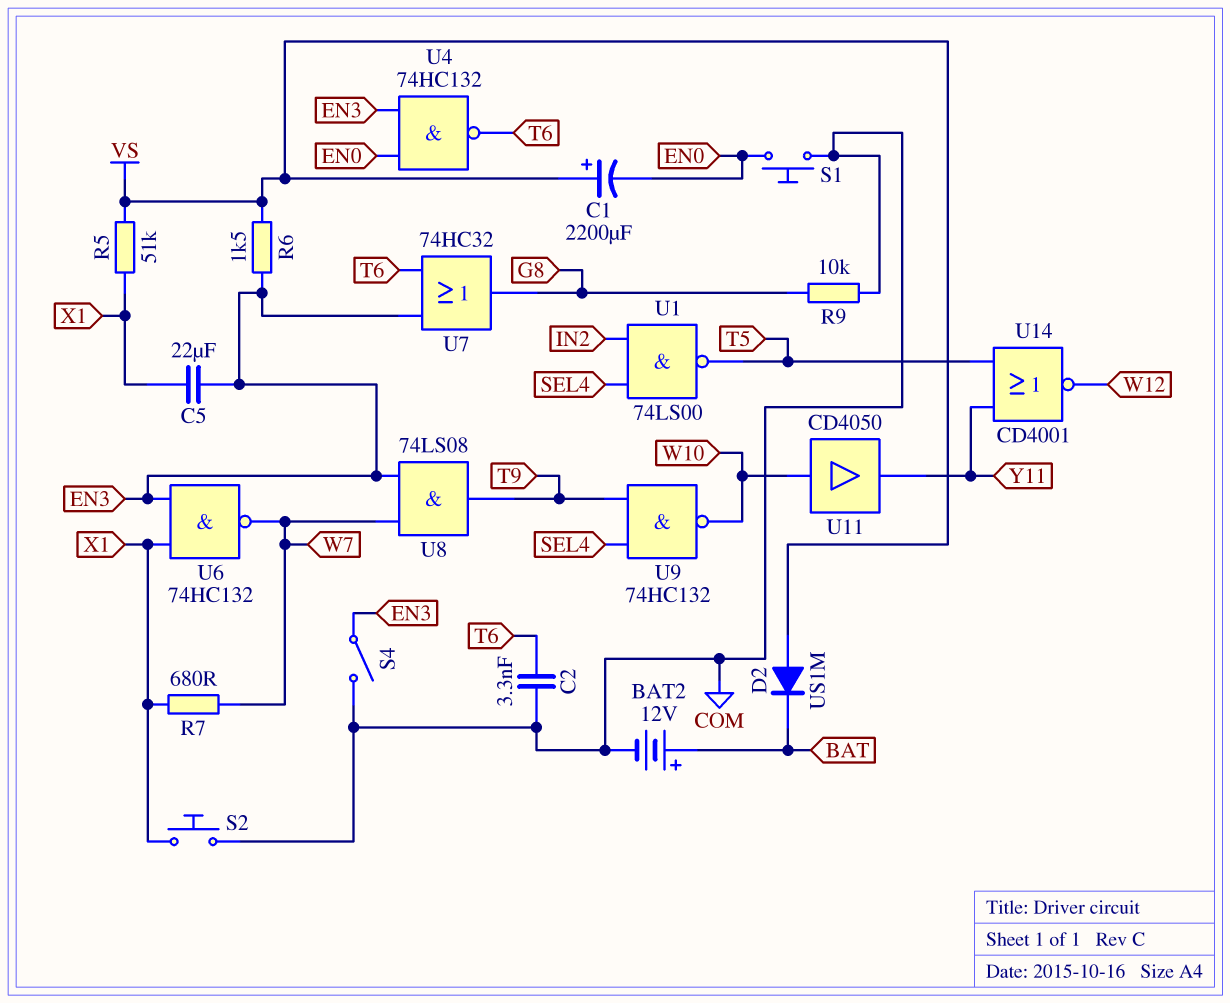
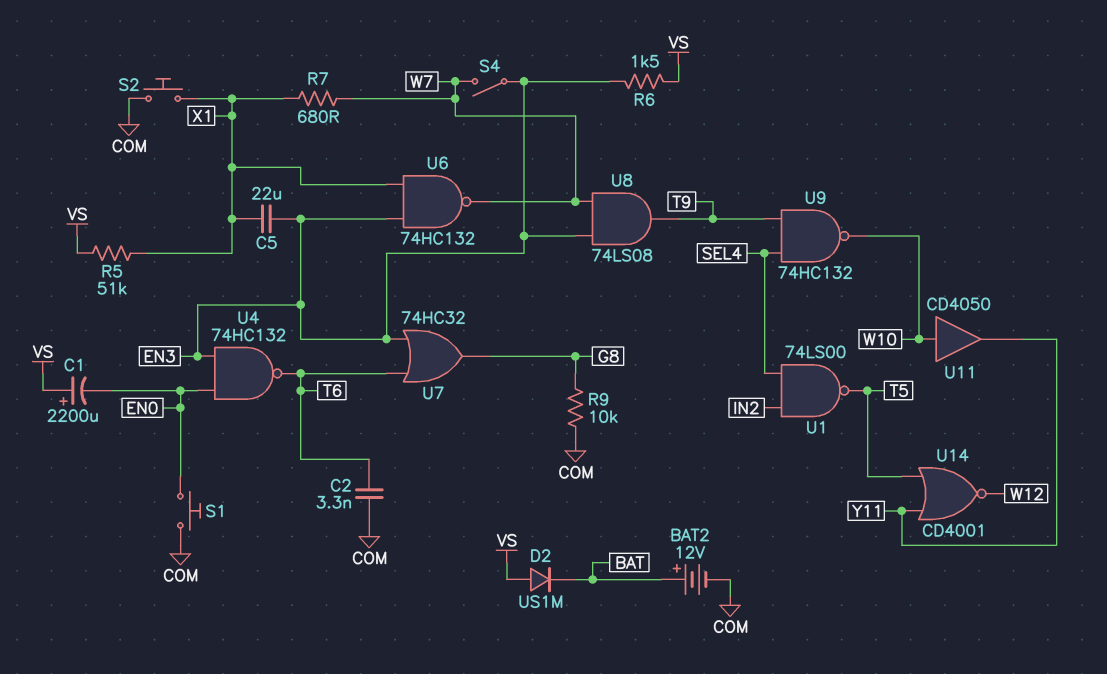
S4: switch (COM, EN3) -> switch (EN3, W7)

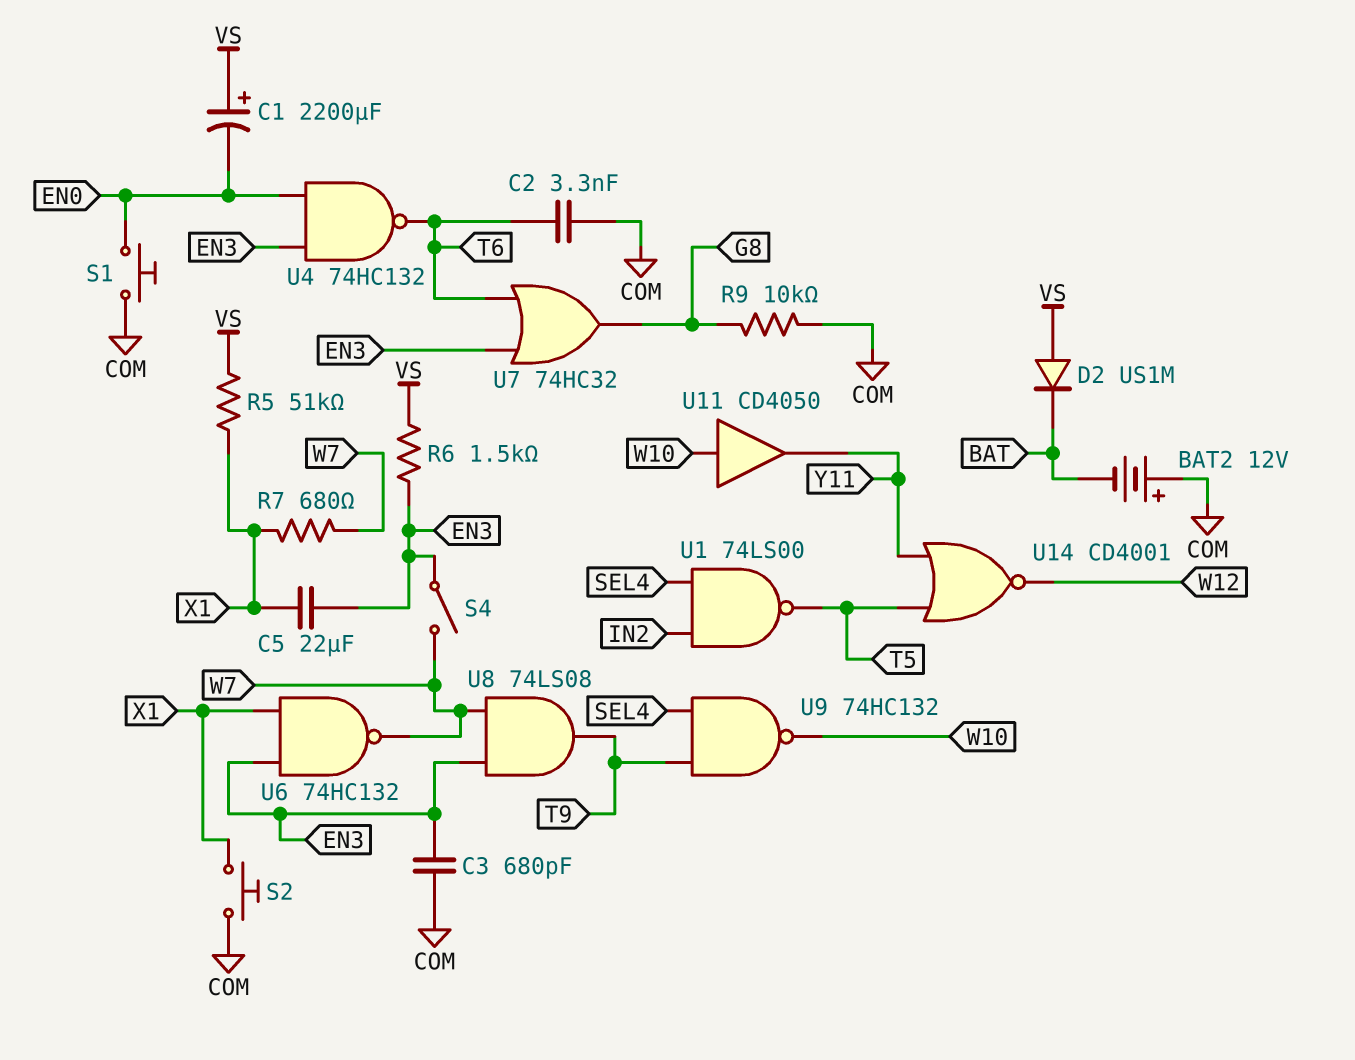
BAT2: 12V (plus BAT, minus COM) -> 12V (plus COM, minus BAT)
C3: none -> 680pF (COM, EN3)

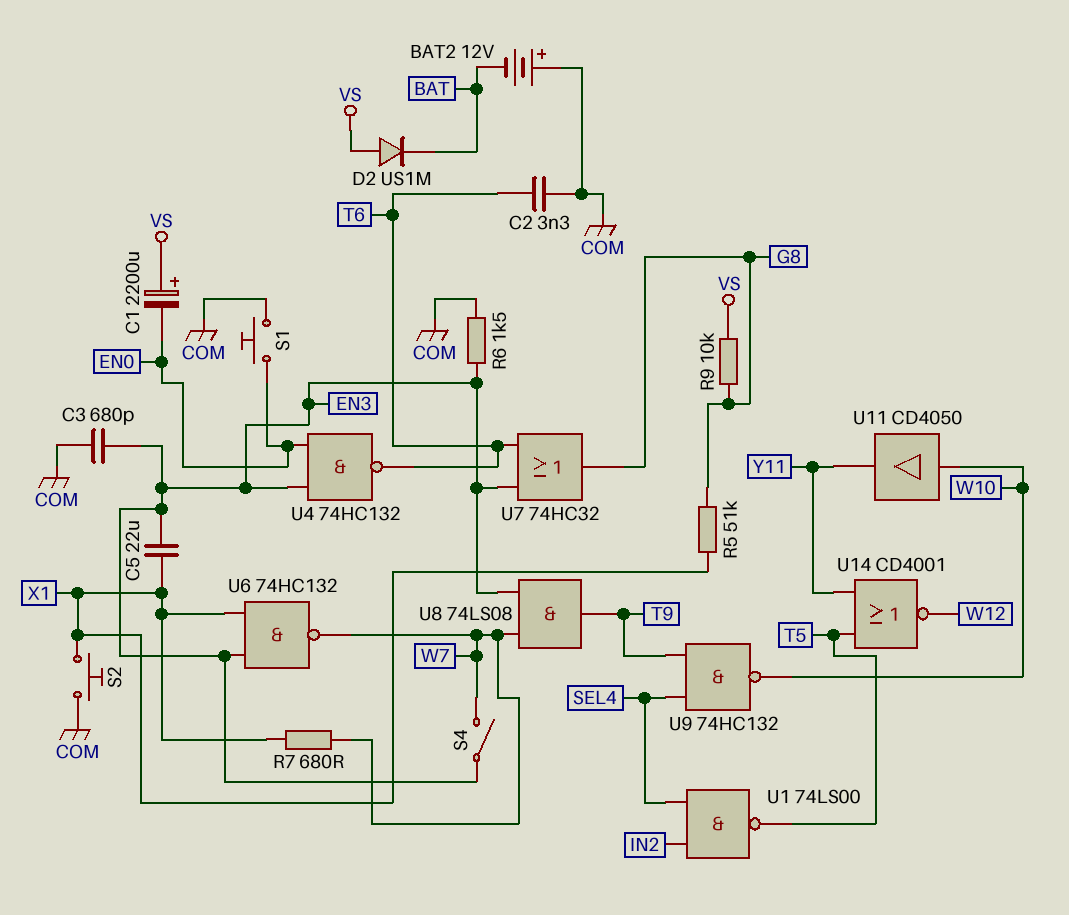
R5: 51k (VS, X1) -> 51k (G8, X1)
R6: 1.5k (EN3, VS) -> 1.5k (COM, EN3)
R9: 10k (COM, G8) -> 10k (G8, VS)

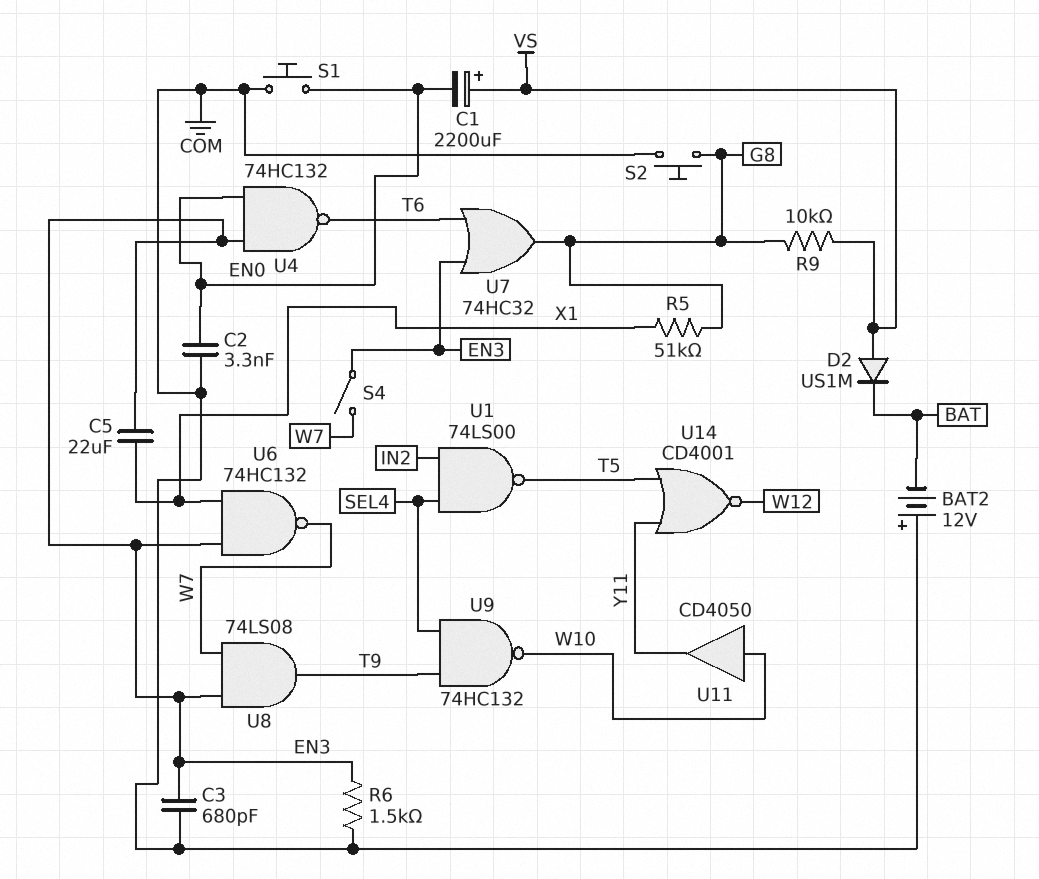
C2: 3.3nF (COM, T6) -> 3.3nF (COM, EN0)
R7: 680 (W7, X1) -> none
S2: button (COM, X1) -> button (COM, G8)

